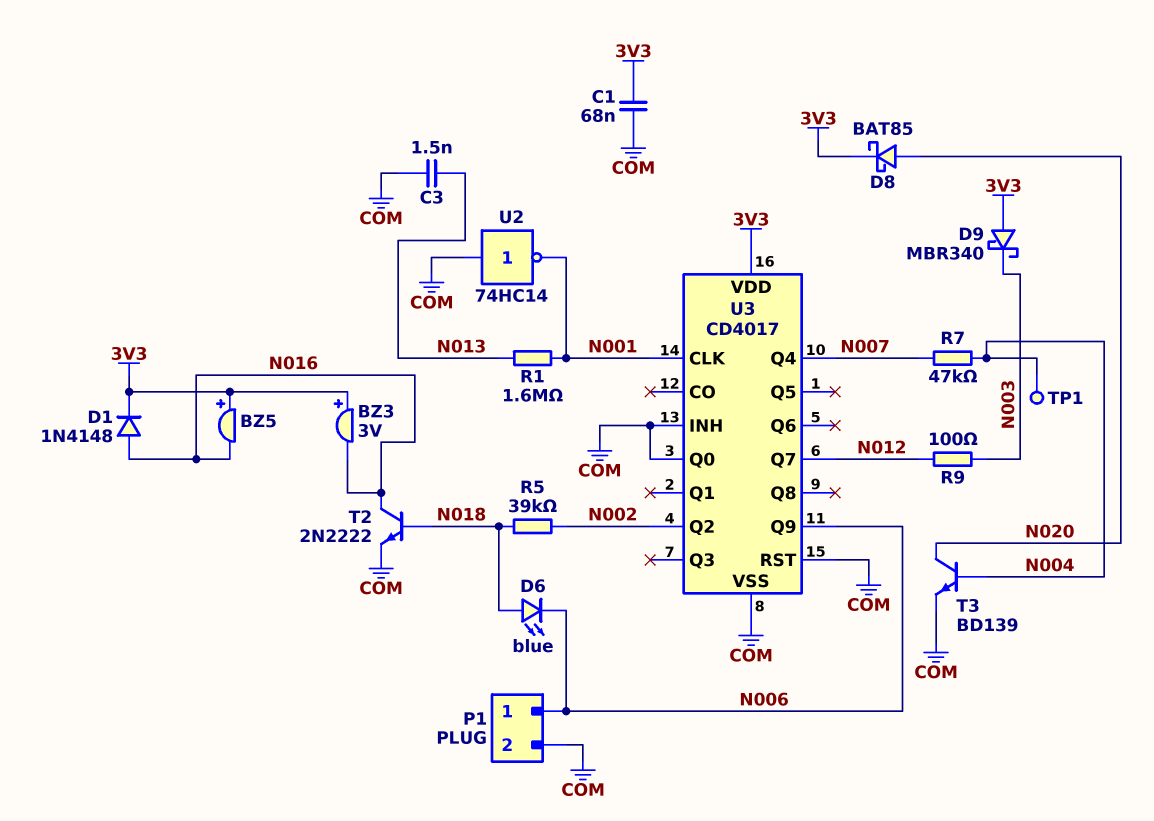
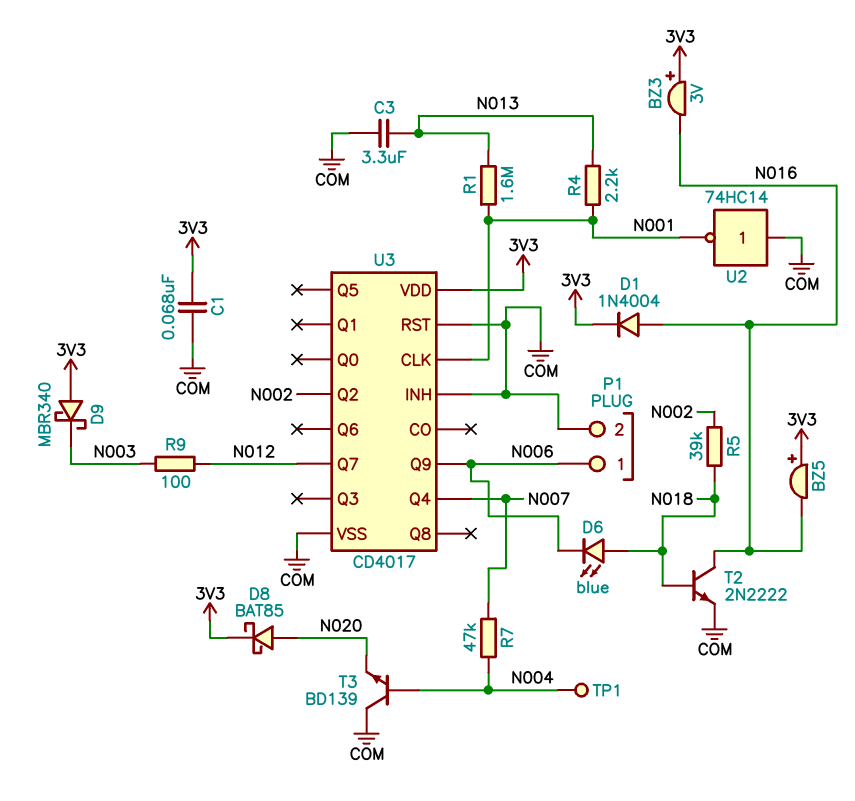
C3: 1.5nF (COM, N013) -> 3.3uF (COM, N013)
D1: diode 1N4148 (A N016, K 3V3) -> diode 1N4004 (A N016, K 3V3)
R4: none -> 2.2k (N001, N013)
T3: NPN BD139 (B N004, C N020, E COM) -> NPN BD139 (B N004, C COM, E N020)
U3 pin Q0: COM -> none

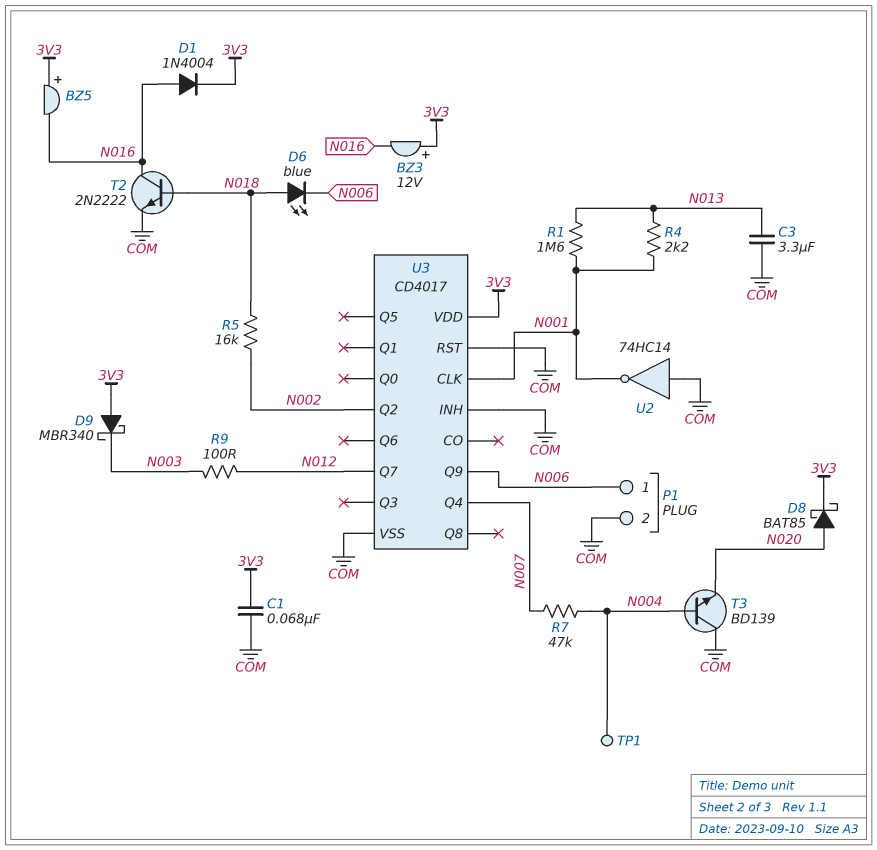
BZ3: buzzer 3V (plus 3V3, minus N016) -> buzzer 12V (plus 3V3, minus N016)
R5: 39k (N002, N018) -> 16k (N002, N018)

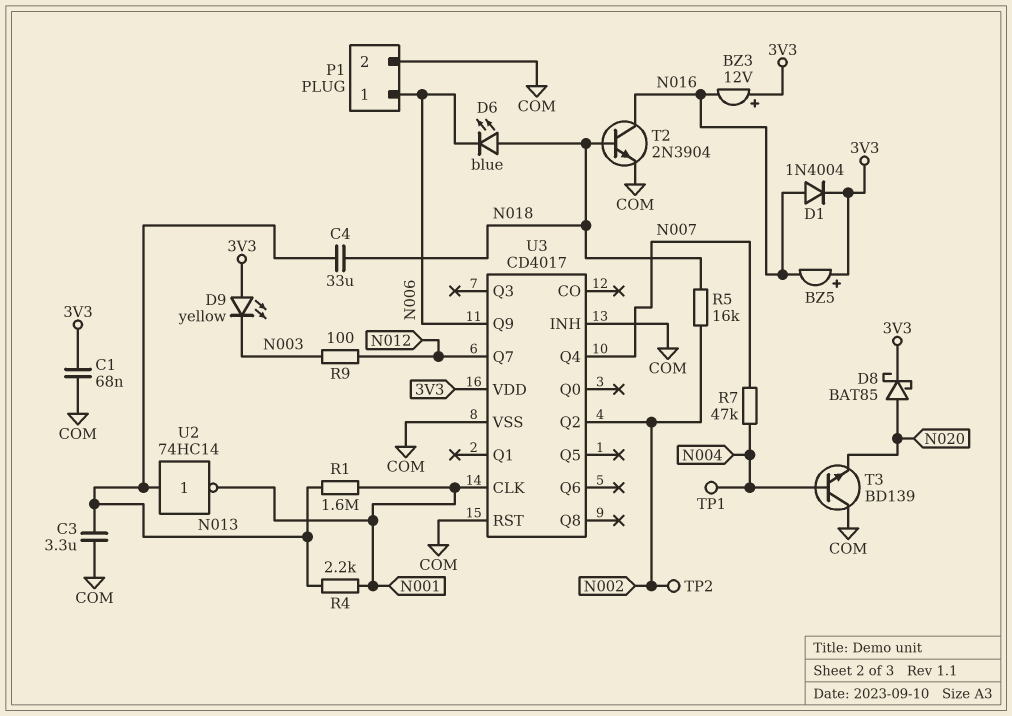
C4: none -> 33uF (N013, N018)
D9: schottky MBR340 (A 3V3, K N003) -> LED yellow (A 3V3, K N003)
T2: NPN 2N2222 (B N018, C N016, E COM) -> NPN 2N3904 (B N018, C N016, E COM)
TP2: none -> test point (N002)
U2: NOT 74HC14 (in COM, out N001) -> NOT 74HC14 (in N013, out N001)

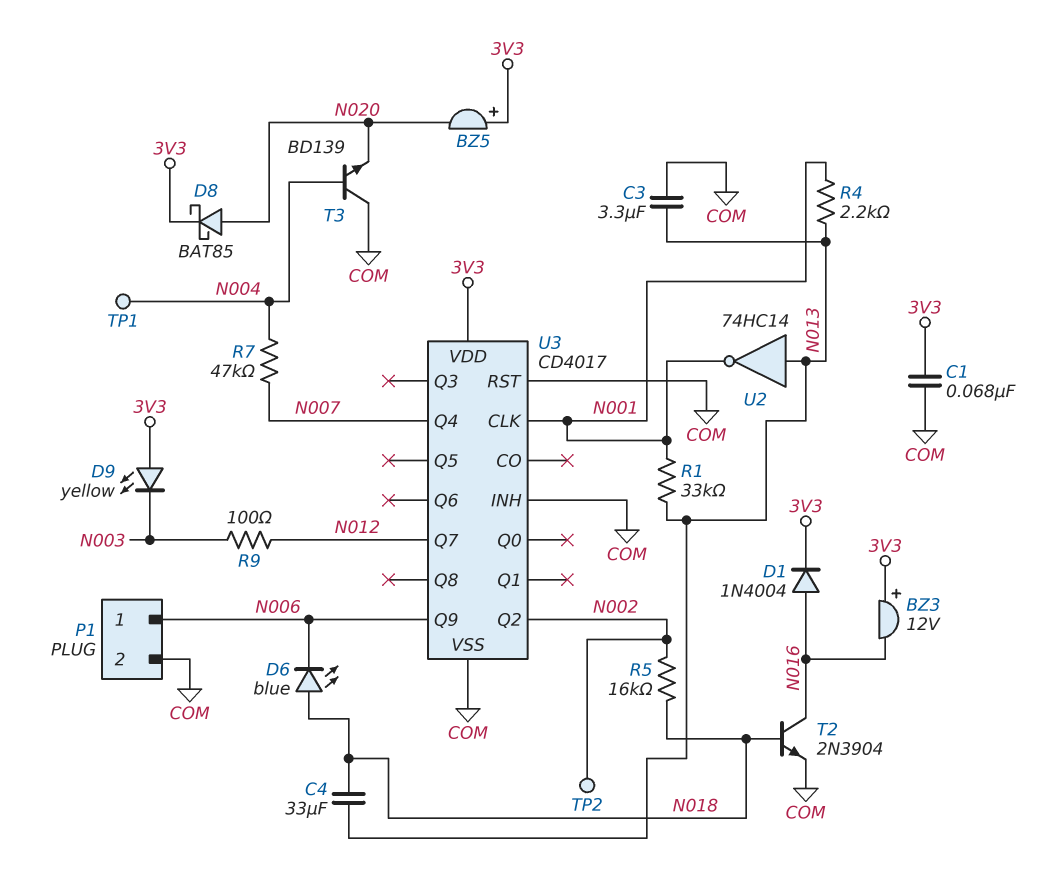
BZ5: buzzer (plus 3V3, minus N016) -> buzzer (plus 3V3, minus N020)
R1: 1.6M (N001, N013) -> 33k (N001, N013)

